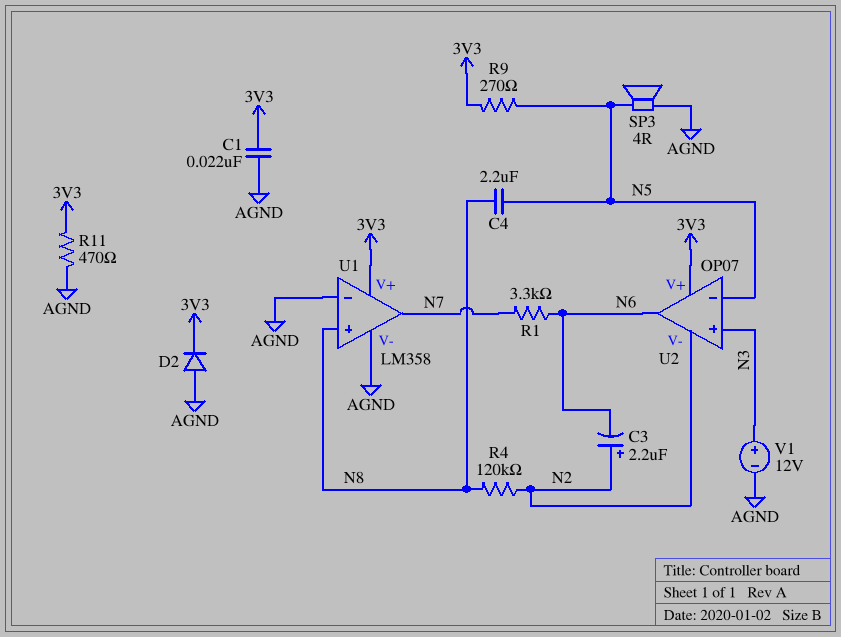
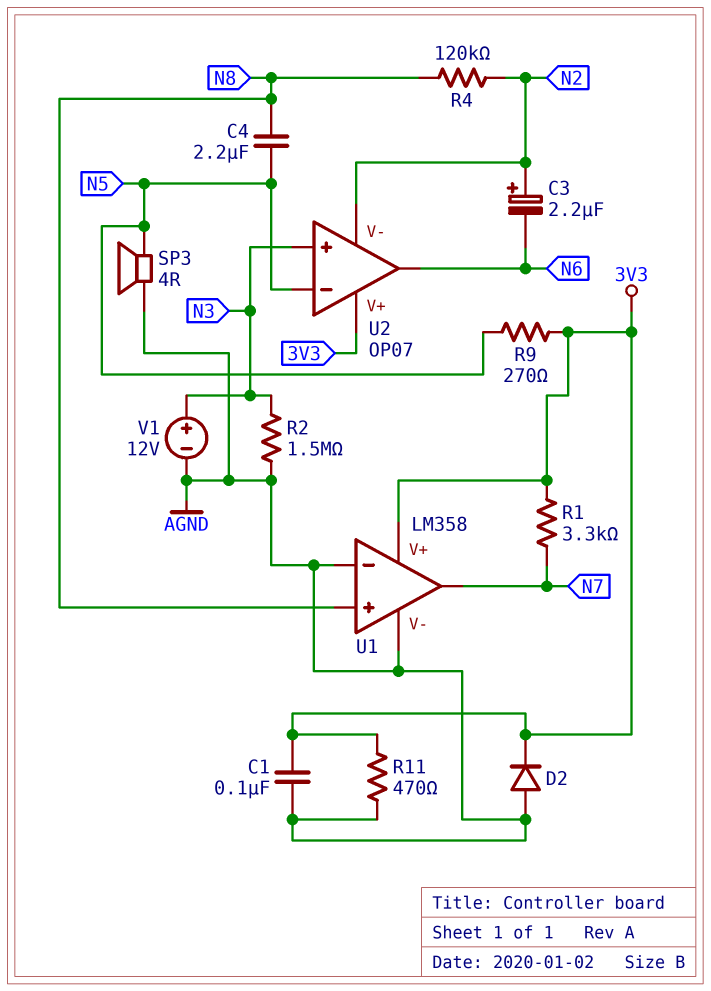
C1: 22nF (3V3, AGND) -> 100nF (3V3, AGND)
R1: 3.3k (N6, N7) -> 3.3k (3V3, N7)
R2: none -> 1.5M (AGND, N3)

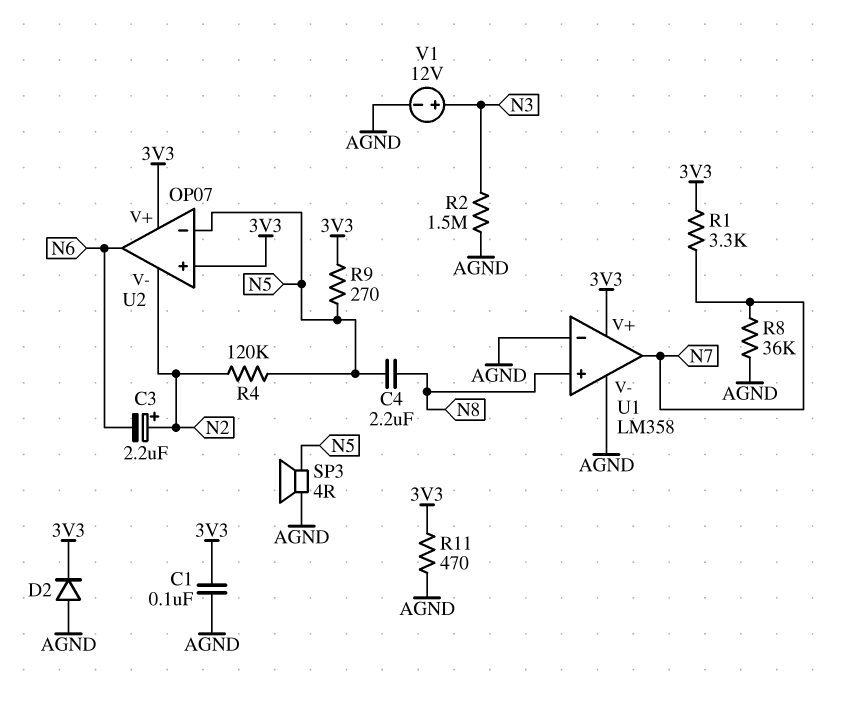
R4: 120k (N2, N8) -> 120k (N2, N5)
R8: none -> 36k (AGND, N7)
U2 pin in+: N3 -> 3V3

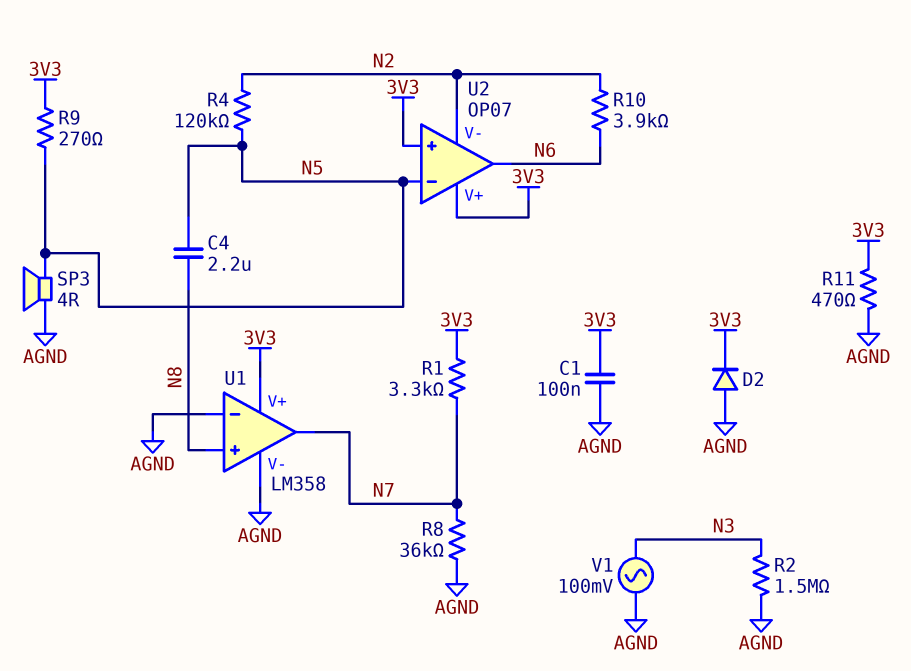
C3: 2.2uF (plus N2, minus N6) -> none
R10: none -> 3.9k (N2, N6)
V1: 12V (plus N3, minus AGND) -> AC 100mV (AGND, N3)

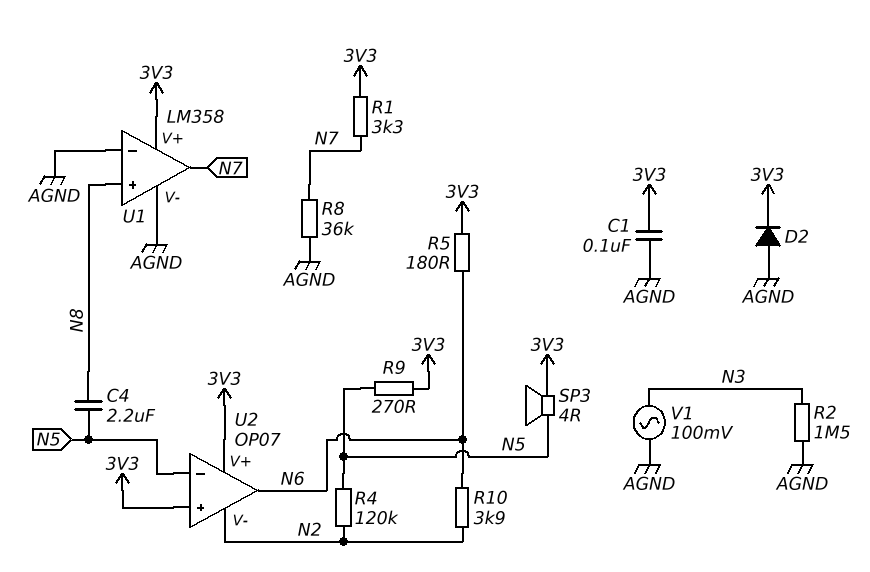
R5: none -> 180 (3V3, N6)
R11: 470 (3V3, AGND) -> none
SP3: speaker 4R (AGND, N5) -> speaker 4R (3V3, N5)

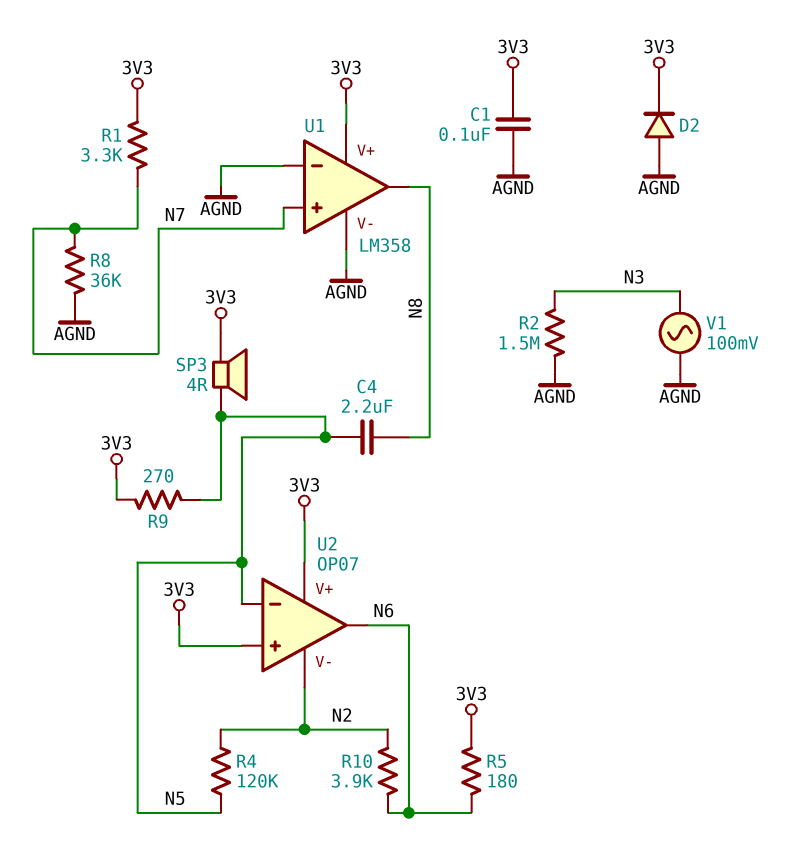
U1 pin in+: N8 -> N7
U1 pin out: N7 -> N8

